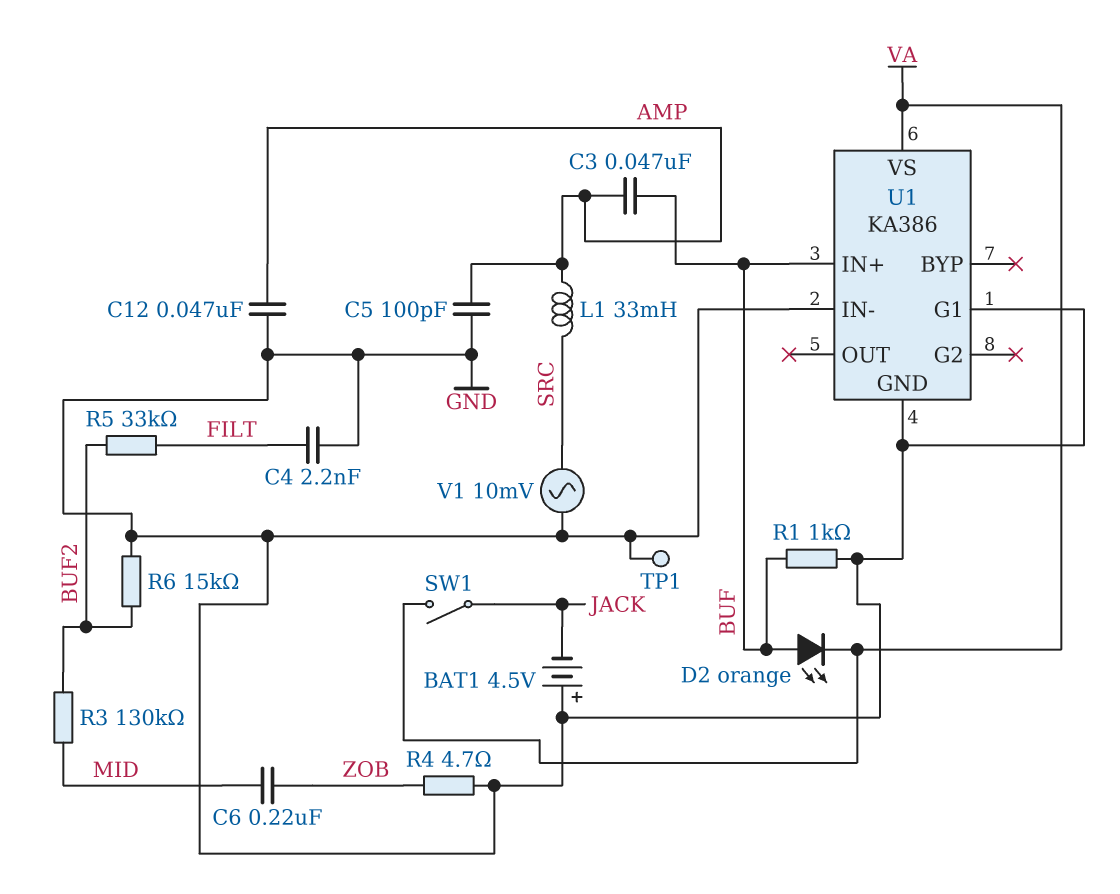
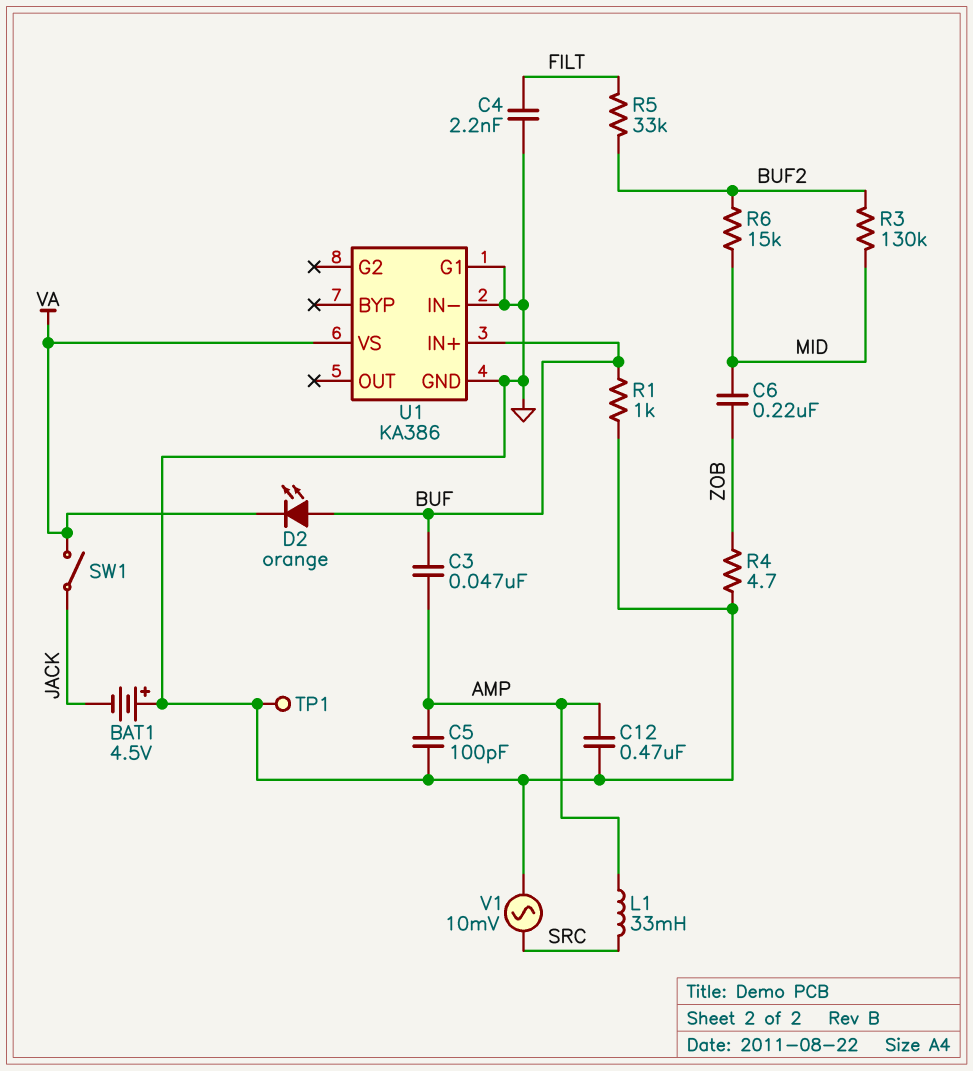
C12: 47nF (AMP, GND) -> 470nF (AMP, GND)
R6: 15k (BUF2, GND) -> 15k (BUF2, MID)

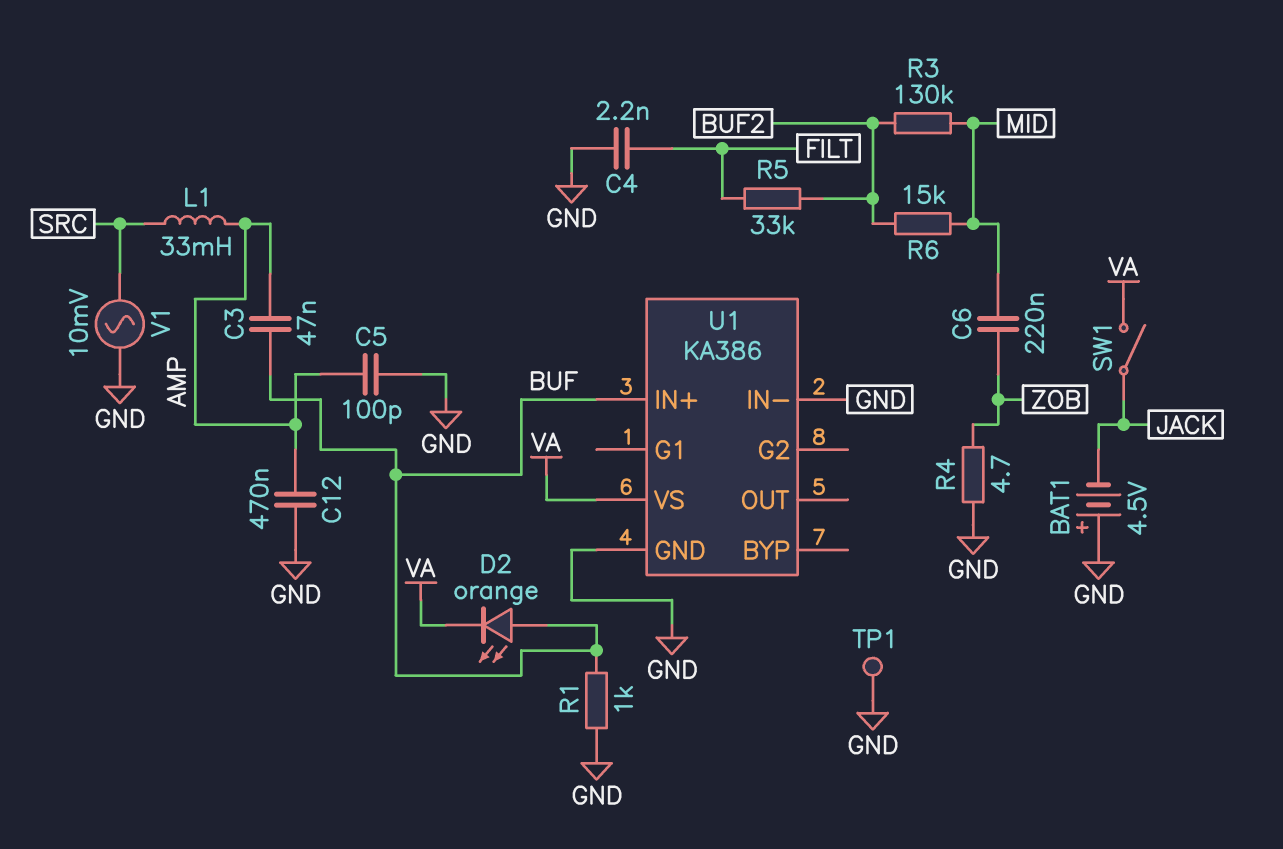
U1 pin G1: GND -> none

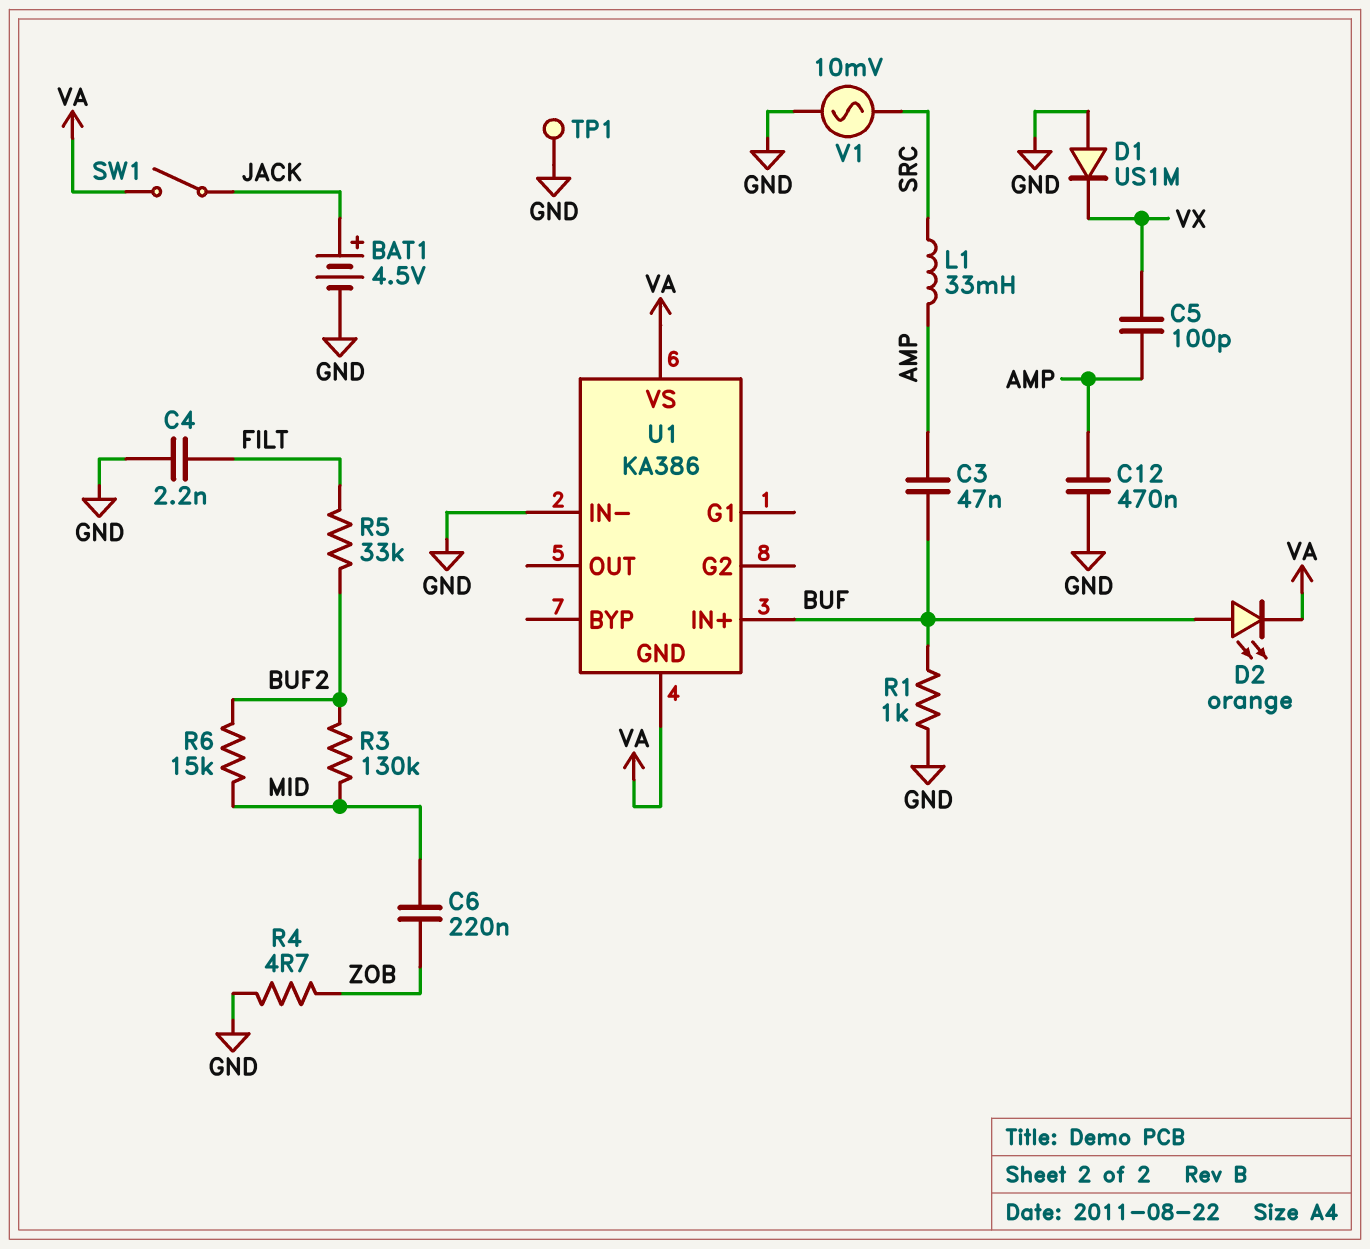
BAT1: 4.5V (plus GND, minus JACK) -> 4.5V (plus JACK, minus GND)
C5: 100pF (AMP, GND) -> 100pF (AMP, VX)
D1: none -> diode US1M (A GND, K VX)
U1 pin GND: GND -> VA

